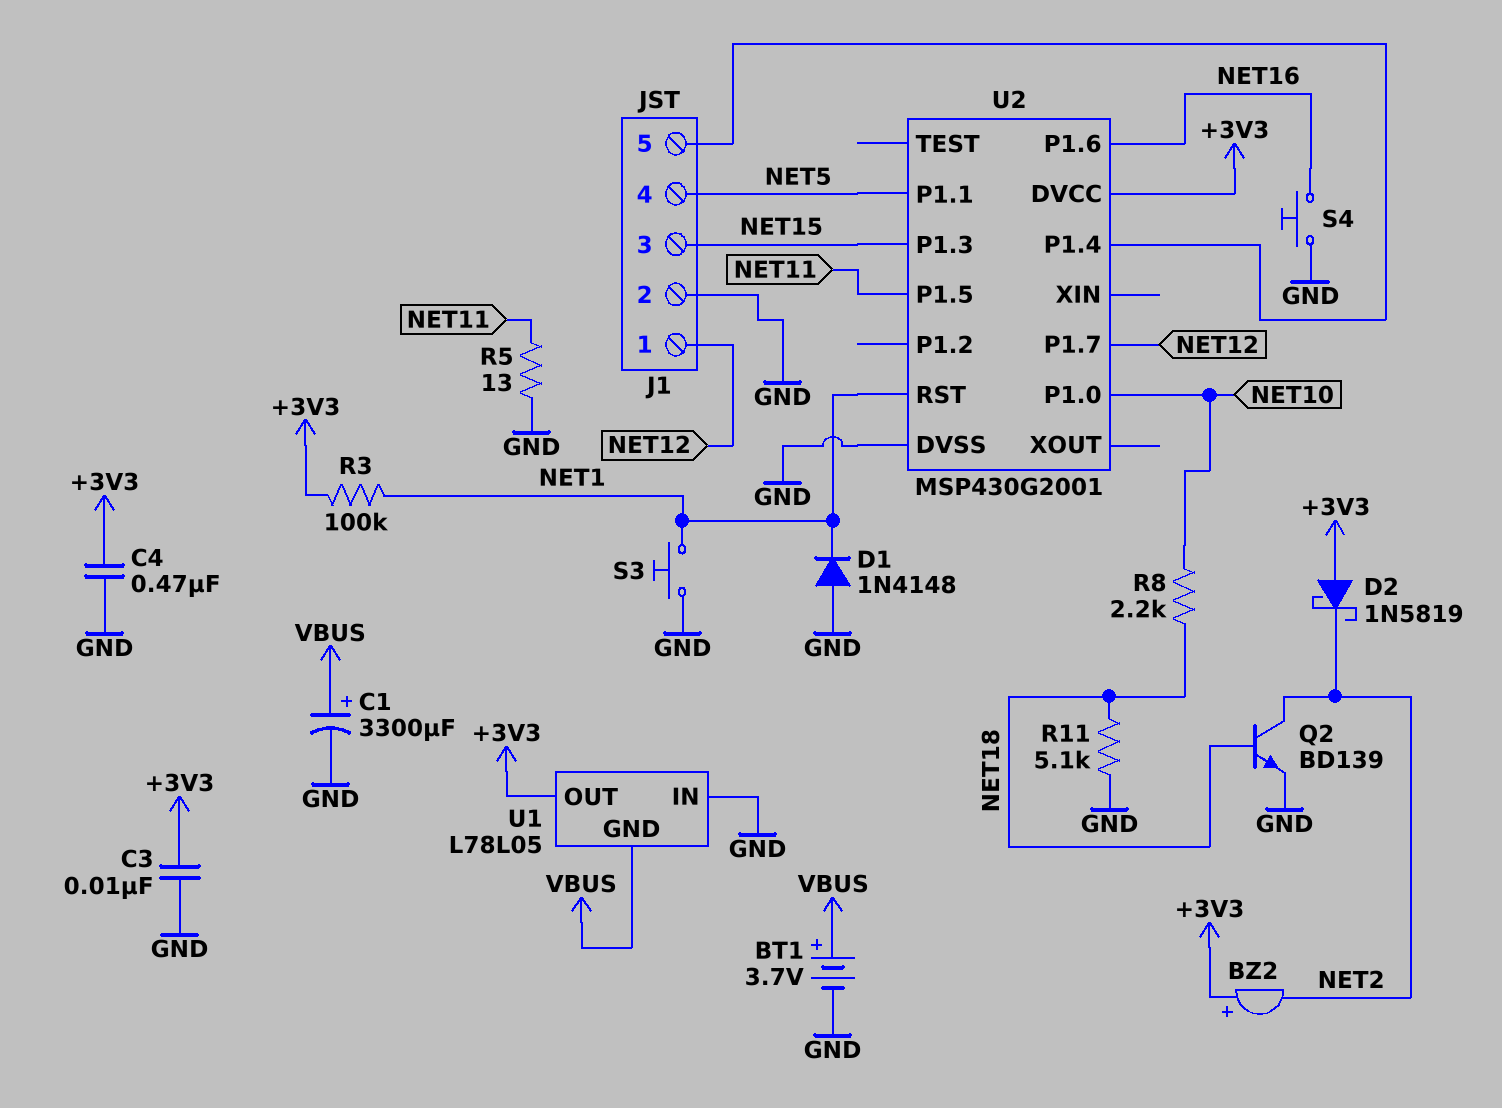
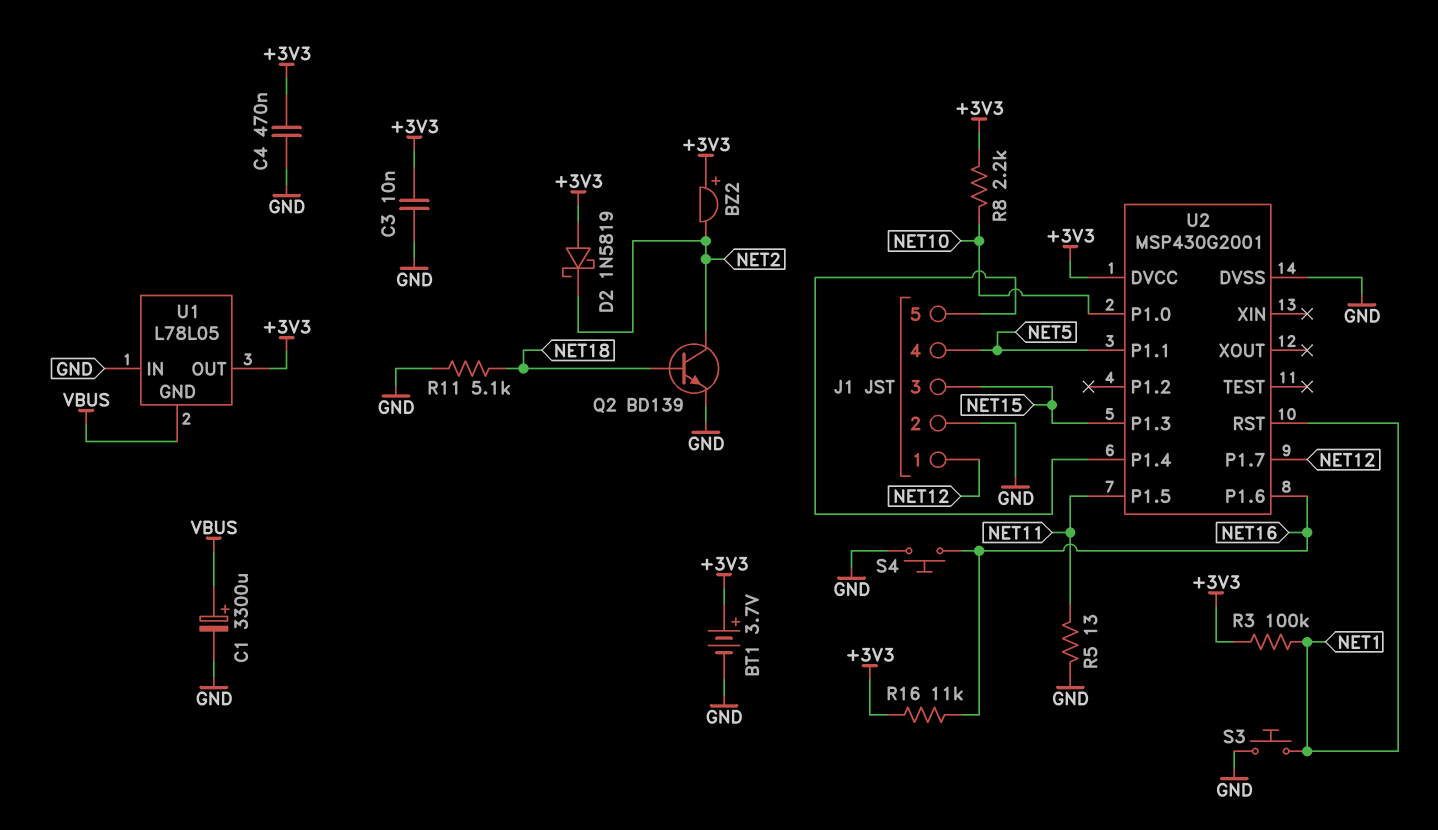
BT1: 3.7V (plus VBUS, minus GND) -> 3.7V (plus +3V3, minus GND)
D1: diode 1N4148 (A GND, K NET1) -> none
R8: 2.2k (NET10, NET18) -> 2.2k (+3V3, NET10)
R16: none -> 11k (+3V3, NET16)

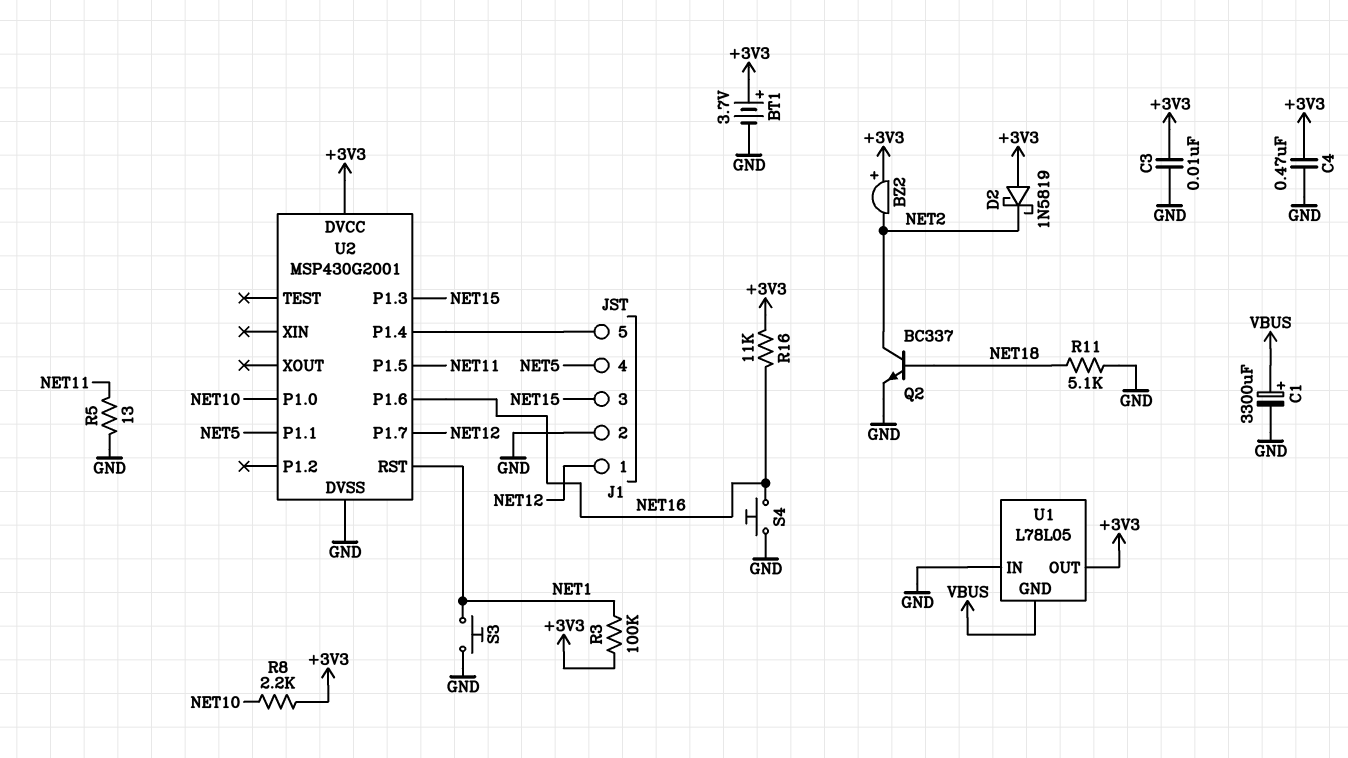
Q2: NPN BD139 (B NET18, C NET2, E GND) -> NPN BC337 (B NET18, C NET2, E GND)

